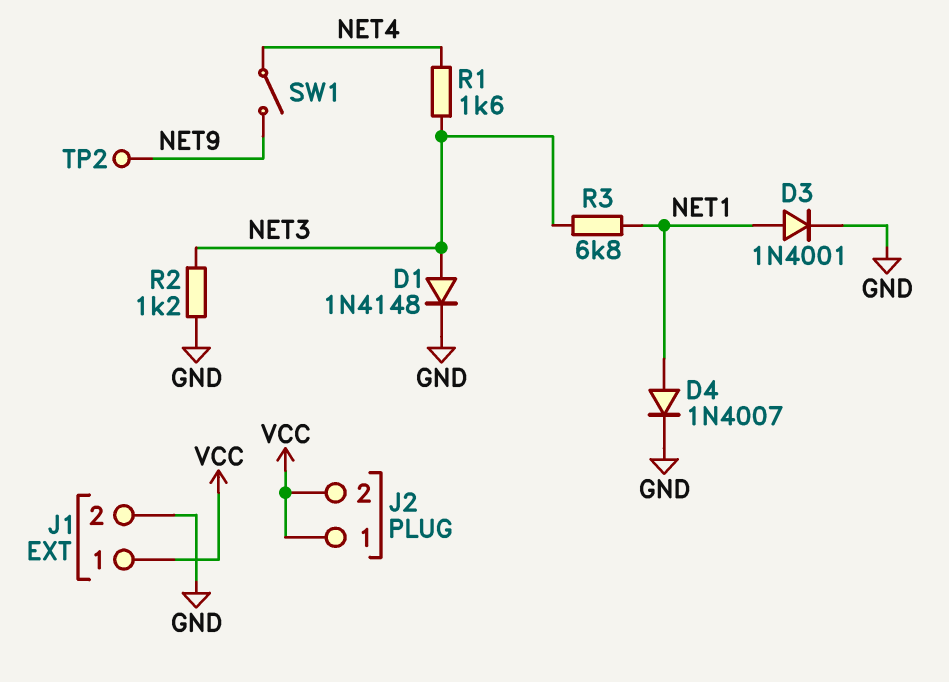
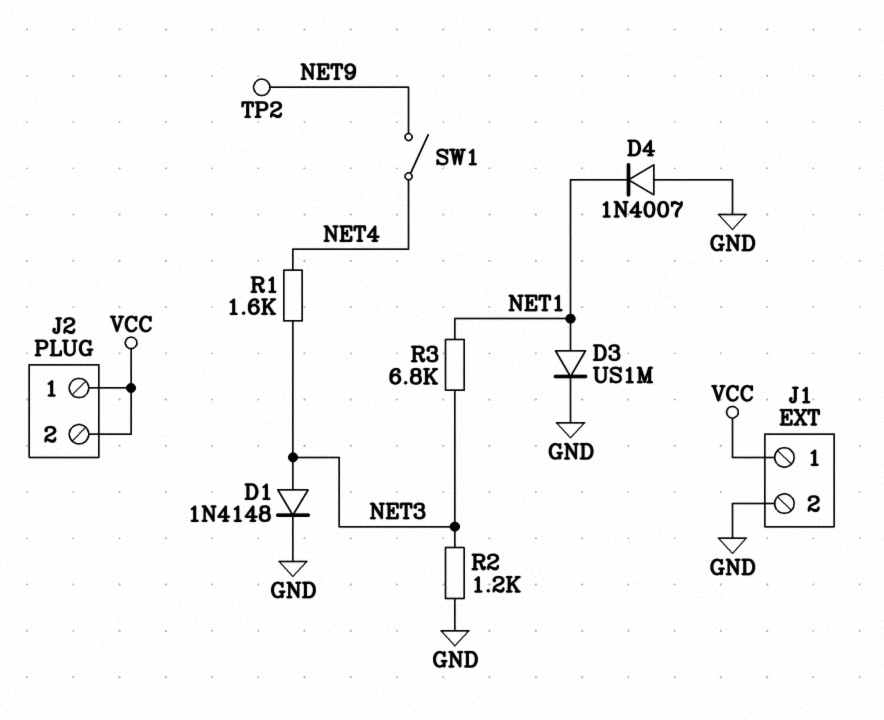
D3: diode 1N4001 (A NET1, K GND) -> diode US1M (A NET1, K GND)
D4: diode 1N4007 (A NET1, K GND) -> diode 1N4007 (A GND, K NET1)

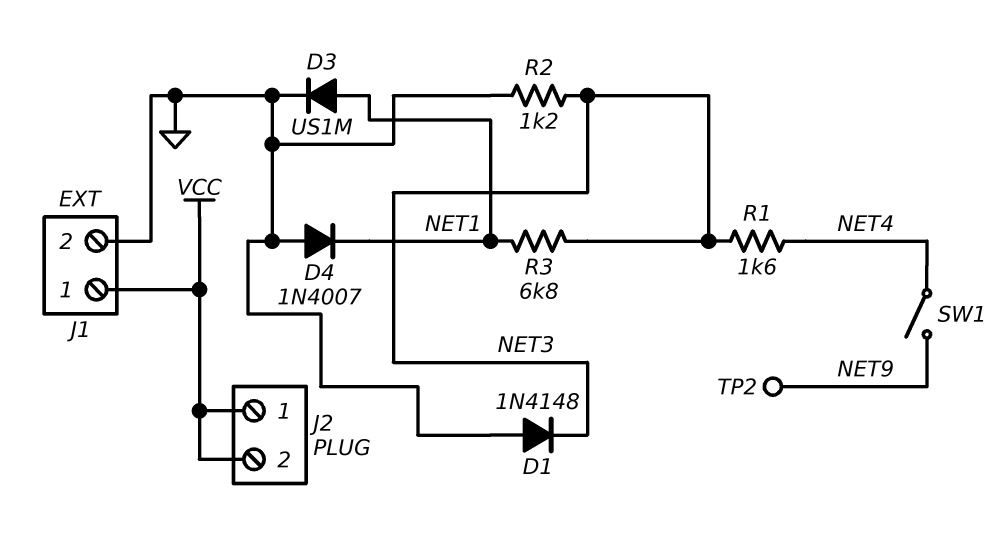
D1: diode 1N4148 (A NET3, K GND) -> diode 1N4148 (A GND, K NET3)

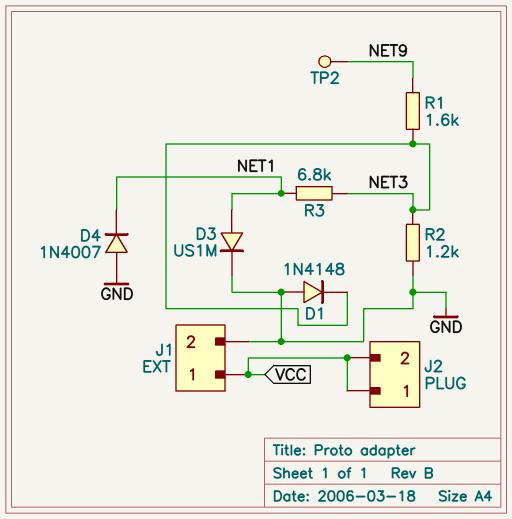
R1: 1.6k (NET3, NET4) -> 1.6k (NET3, NET9)
SW1: switch (NET4, NET9) -> none

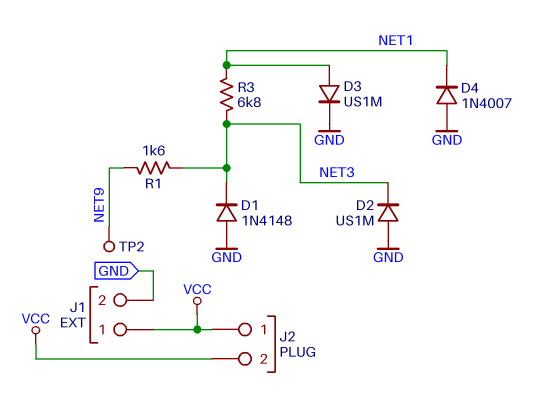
D2: none -> diode US1M (A GND, K NET3)
R2: 1.2k (GND, NET3) -> none

